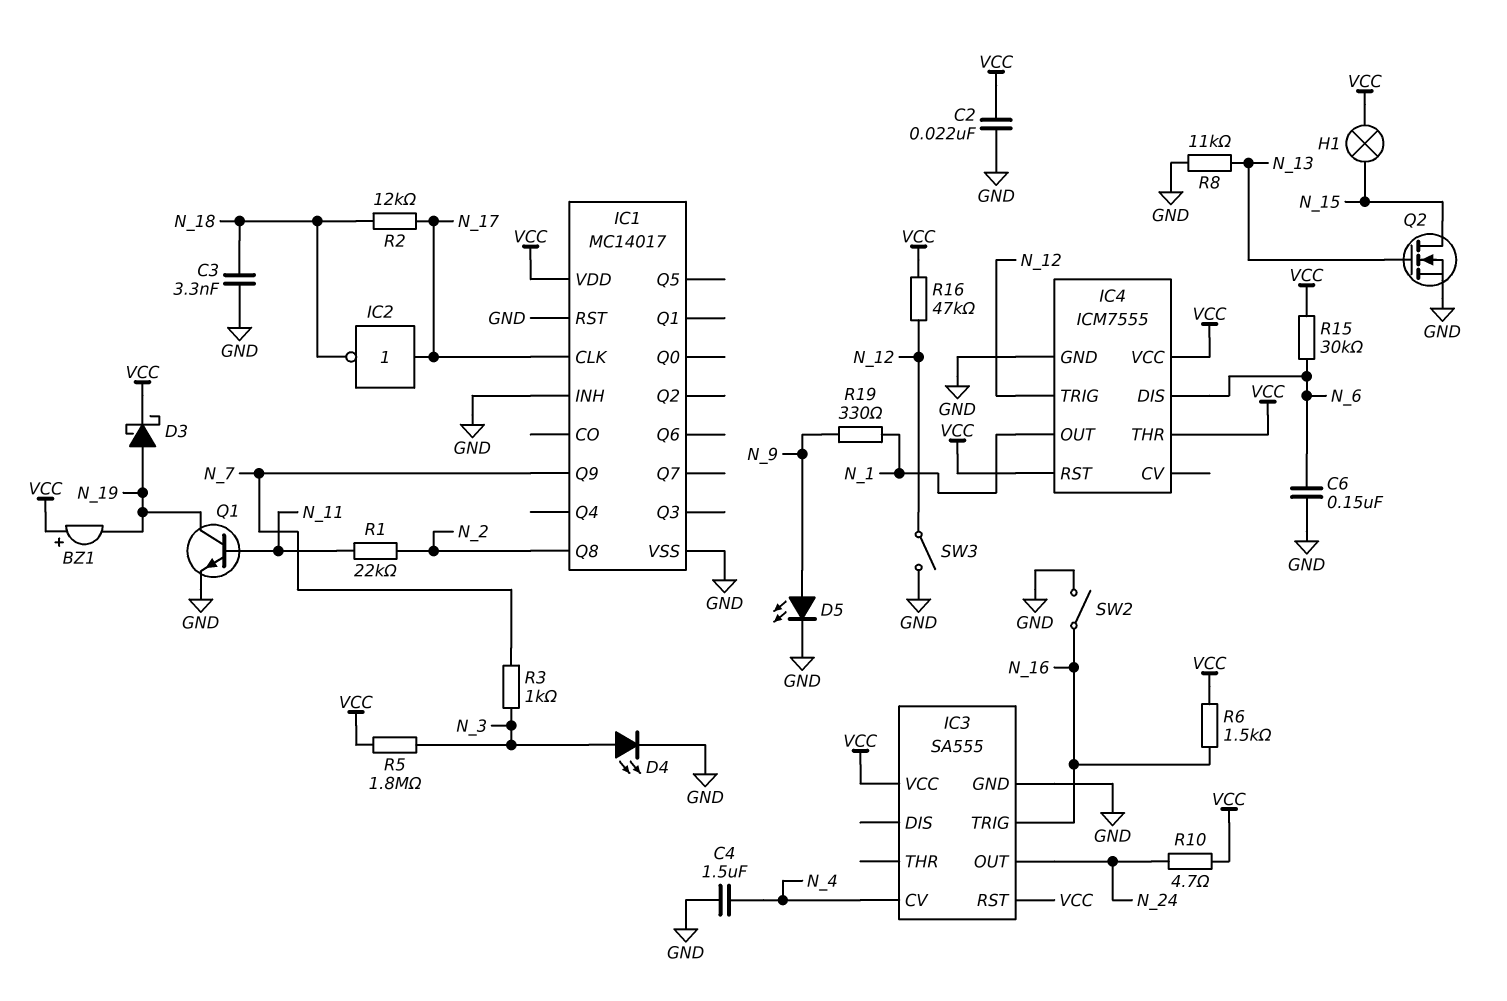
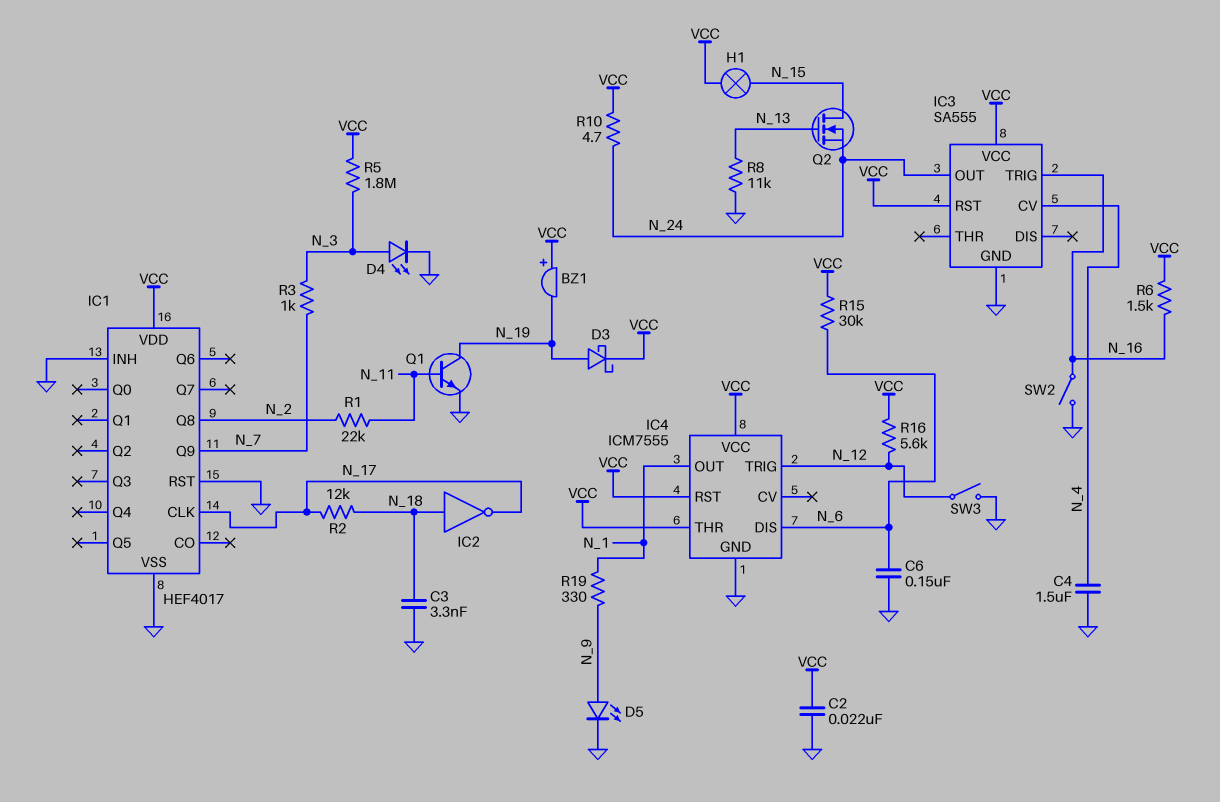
IC1: MC14017 -> HEF4017
IC2: NOT (in N_17, out N_18) -> NOT (in N_18, out N_17)
Q2: NMOS (G N_13, D N_15, S GND) -> NMOS (G N_13, D N_15, S N_24)
R16: 47k (N_12, VCC) -> 5.6k (N_12, VCC)

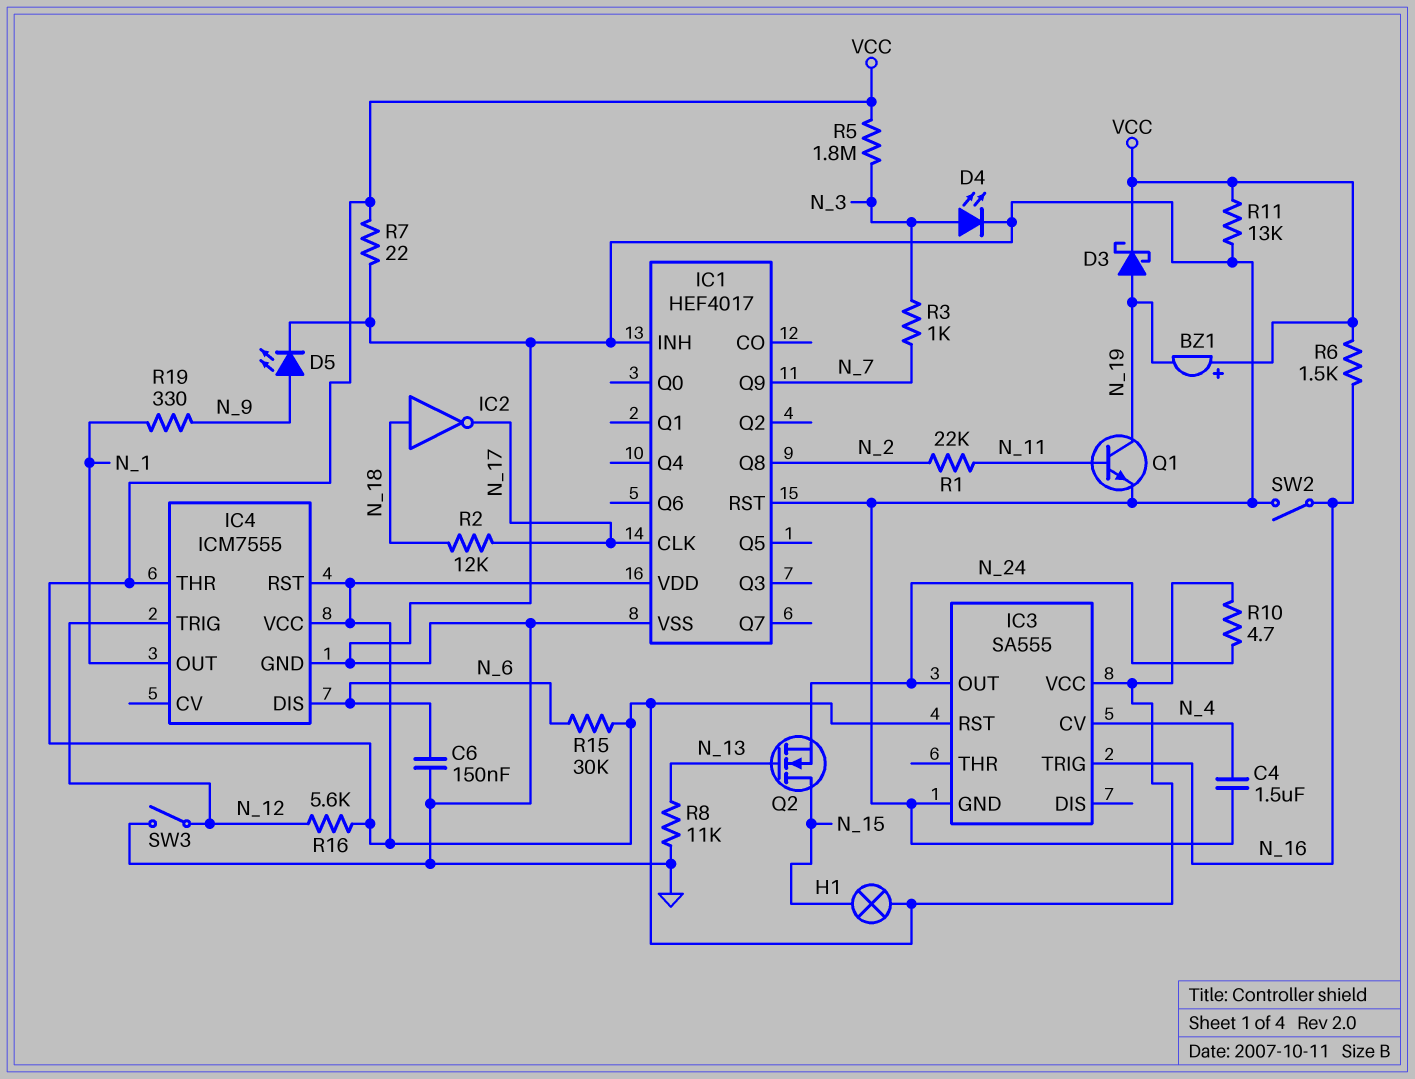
C2: 22nF (GND, VCC) -> none
C3: 3.3nF (GND, N_18) -> none
R7: none -> 22 (GND, VCC)
R11: none -> 13k (GND, VCC)

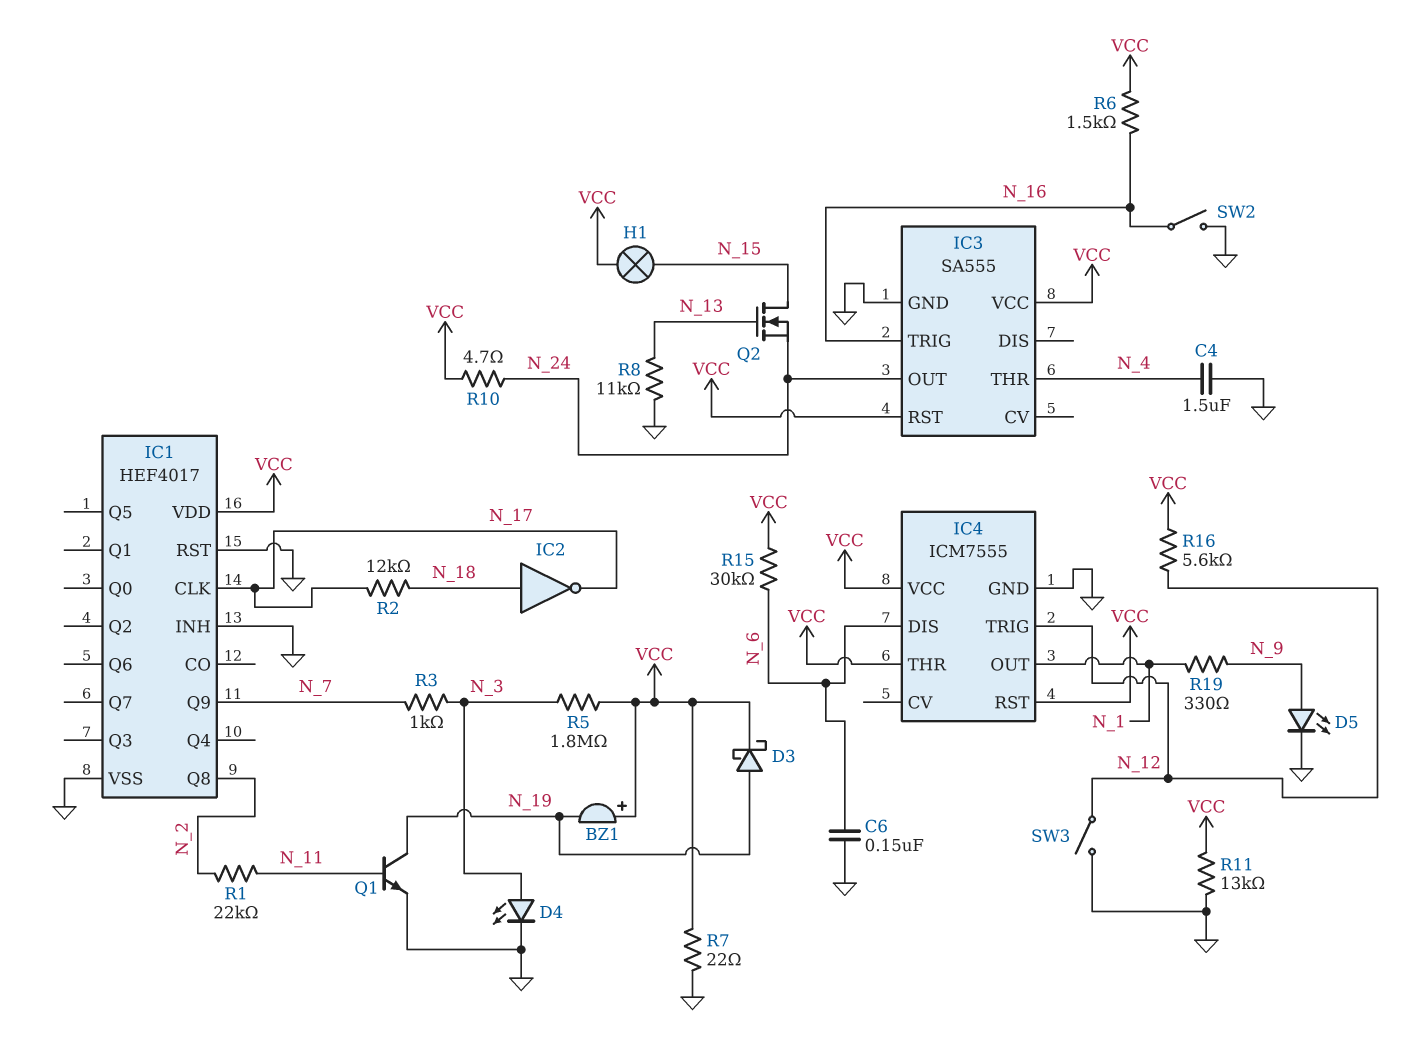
IC3 pin CV: N_4 -> none
IC3 pin THR: none -> N_4

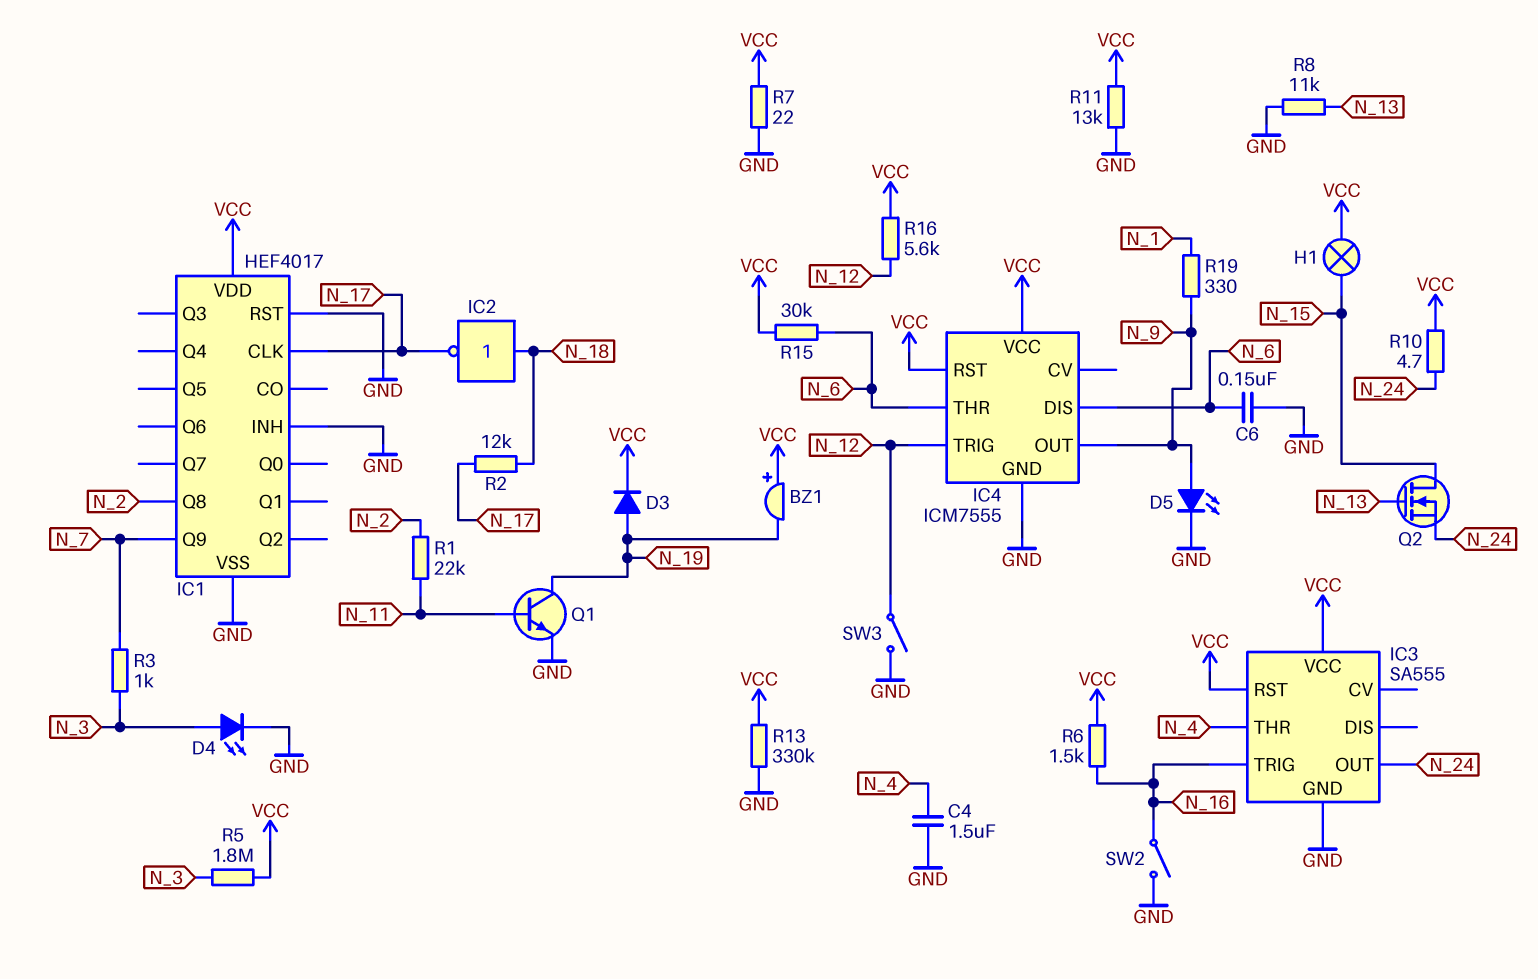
D3: schottky (A N_19, K VCC) -> diode (A N_19, K VCC)
IC4 pin OUT: N_1 -> N_9
IC4 pin THR: VCC -> N_6
R13: none -> 330k (GND, VCC)

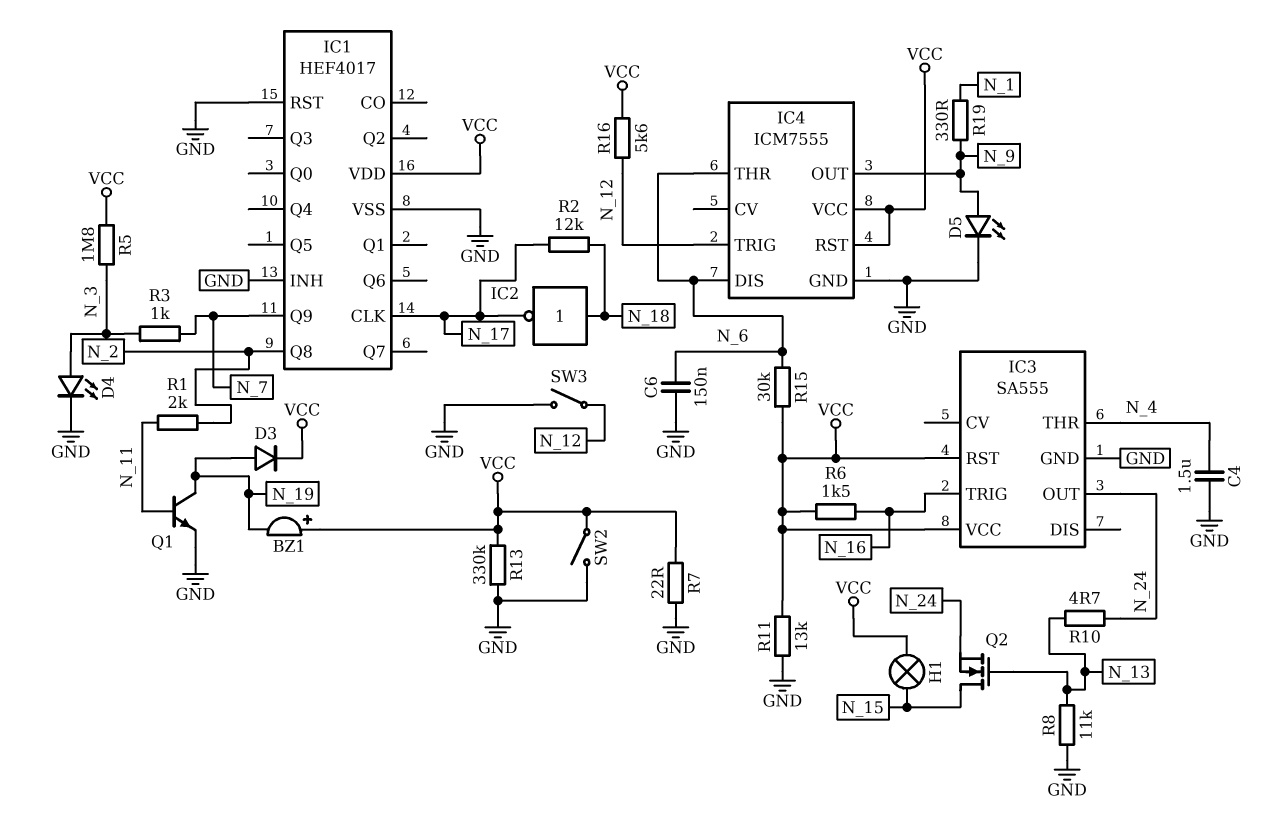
R1: 22k (N_2, N_11) -> 2k (N_2, N_11)
R10: 4.7 (N_24, VCC) -> 4.7 (N_13, N_24)
SW2: switch (GND, N_16) -> switch (GND, VCC)

